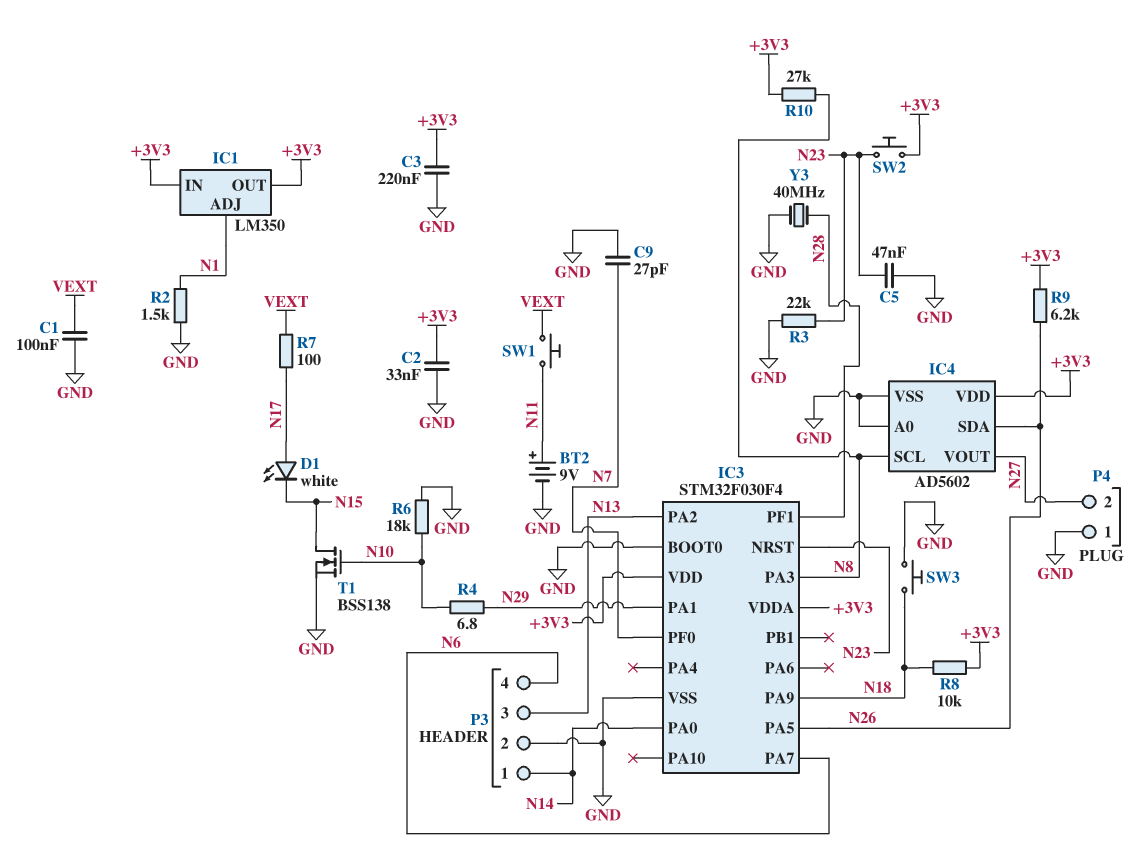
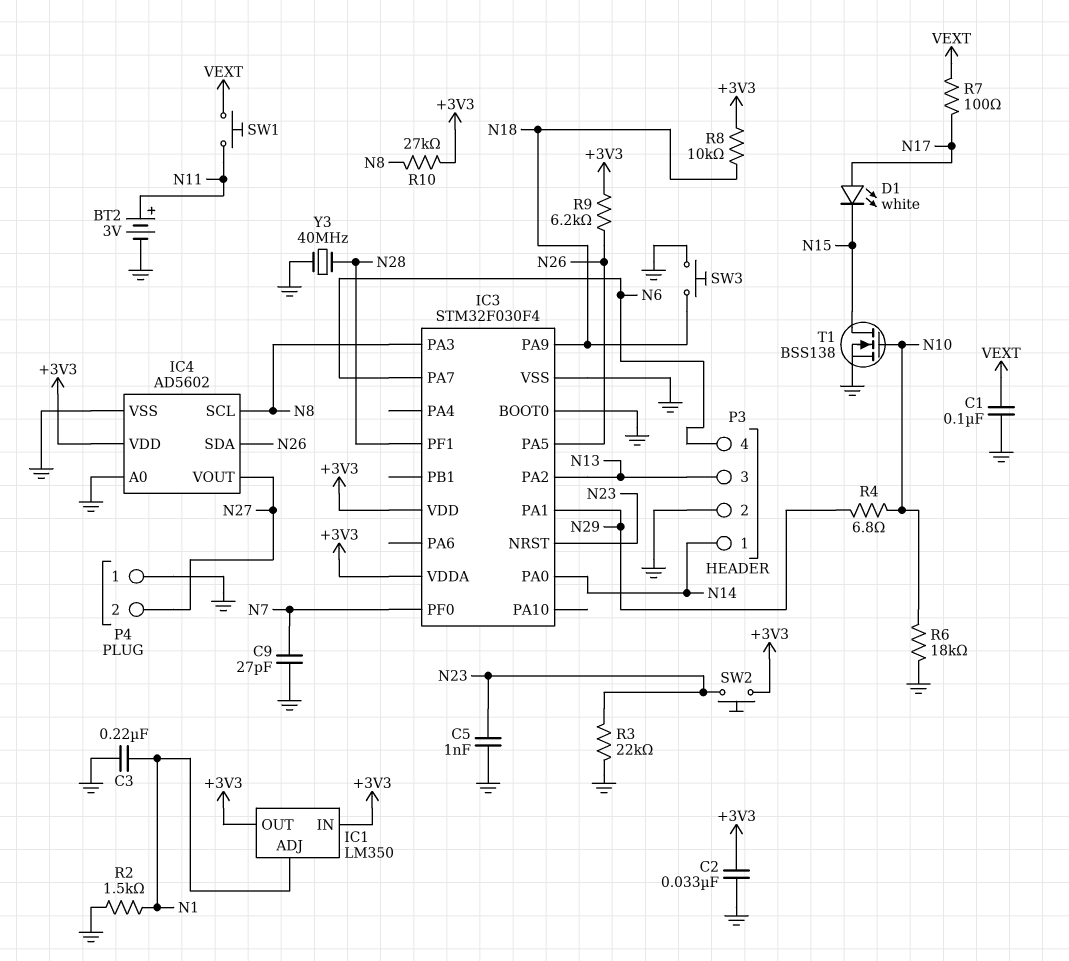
BT2: 9V (plus N11, minus GND) -> 3V (plus N11, minus GND)
C3: 220nF (+3V3, GND) -> 220nF (GND, N1)
C5: 47nF (GND, N23) -> 1nF (GND, N23)

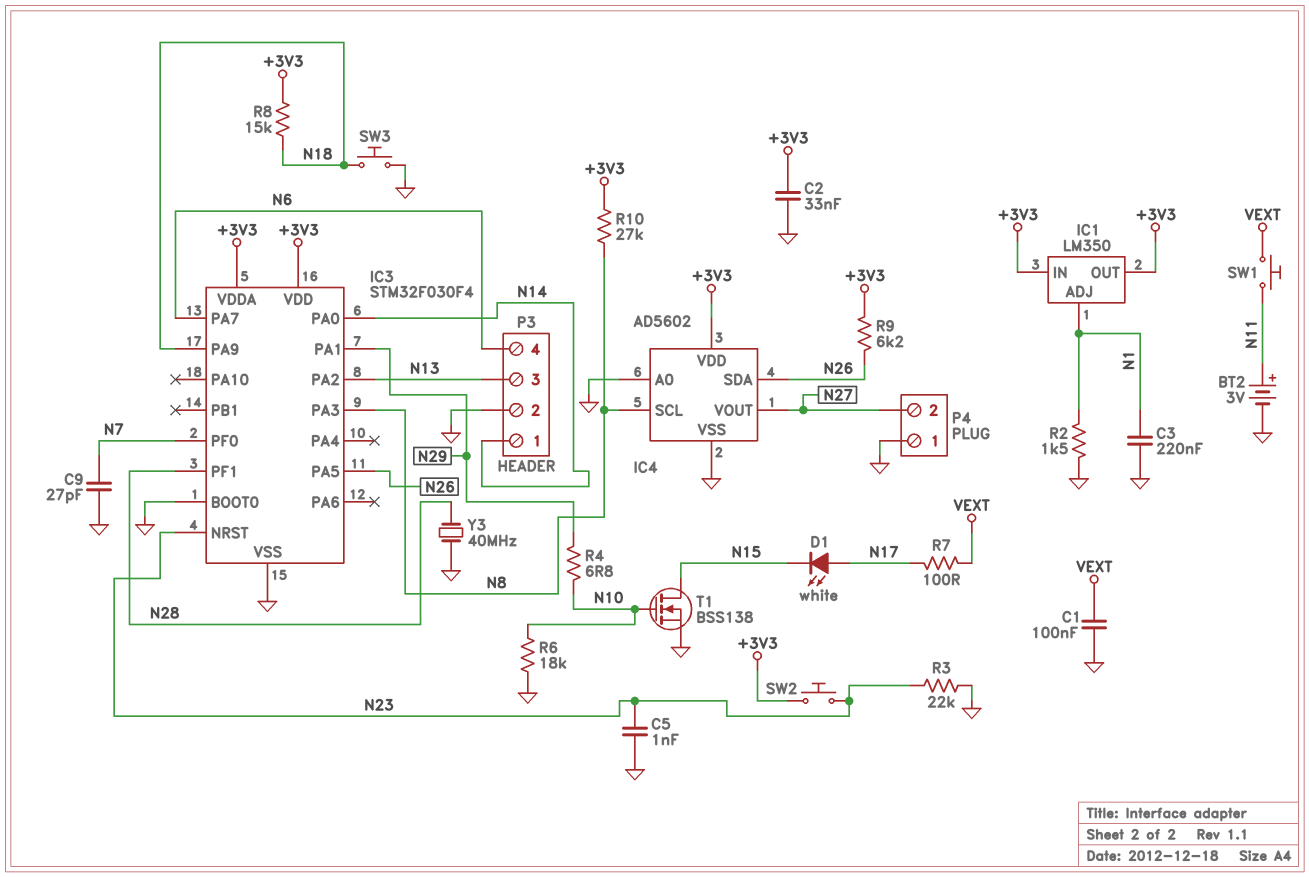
R8: 10k (+3V3, N18) -> 15k (+3V3, N18)

